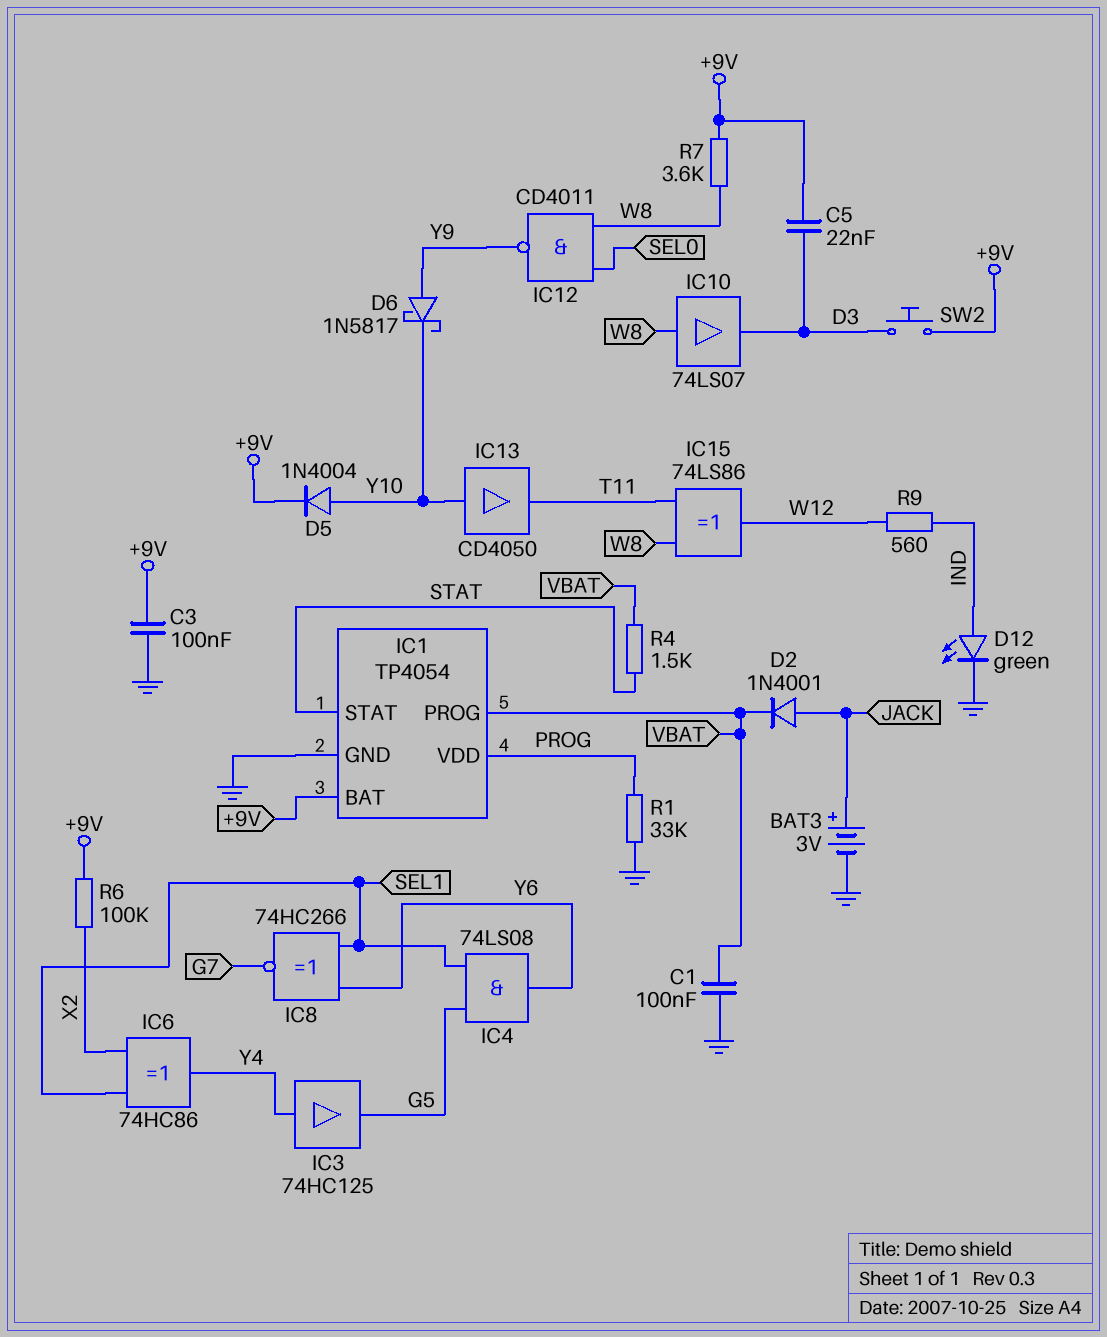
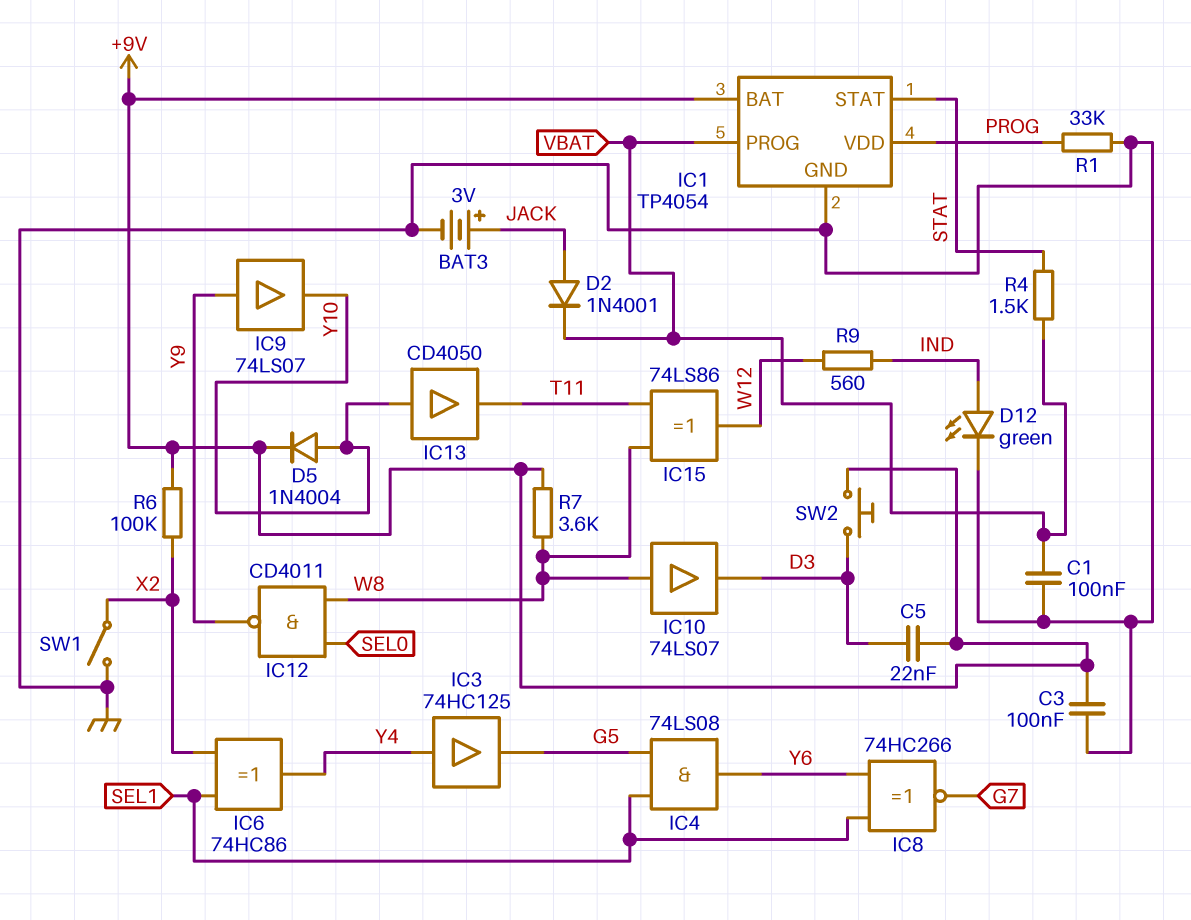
D6: schottky 1N5817 (A Y9, K Y10) -> none
IC9: none -> buffer 74LS07 (in Y9, out Y10)
SW1: none -> switch (GND, X2)

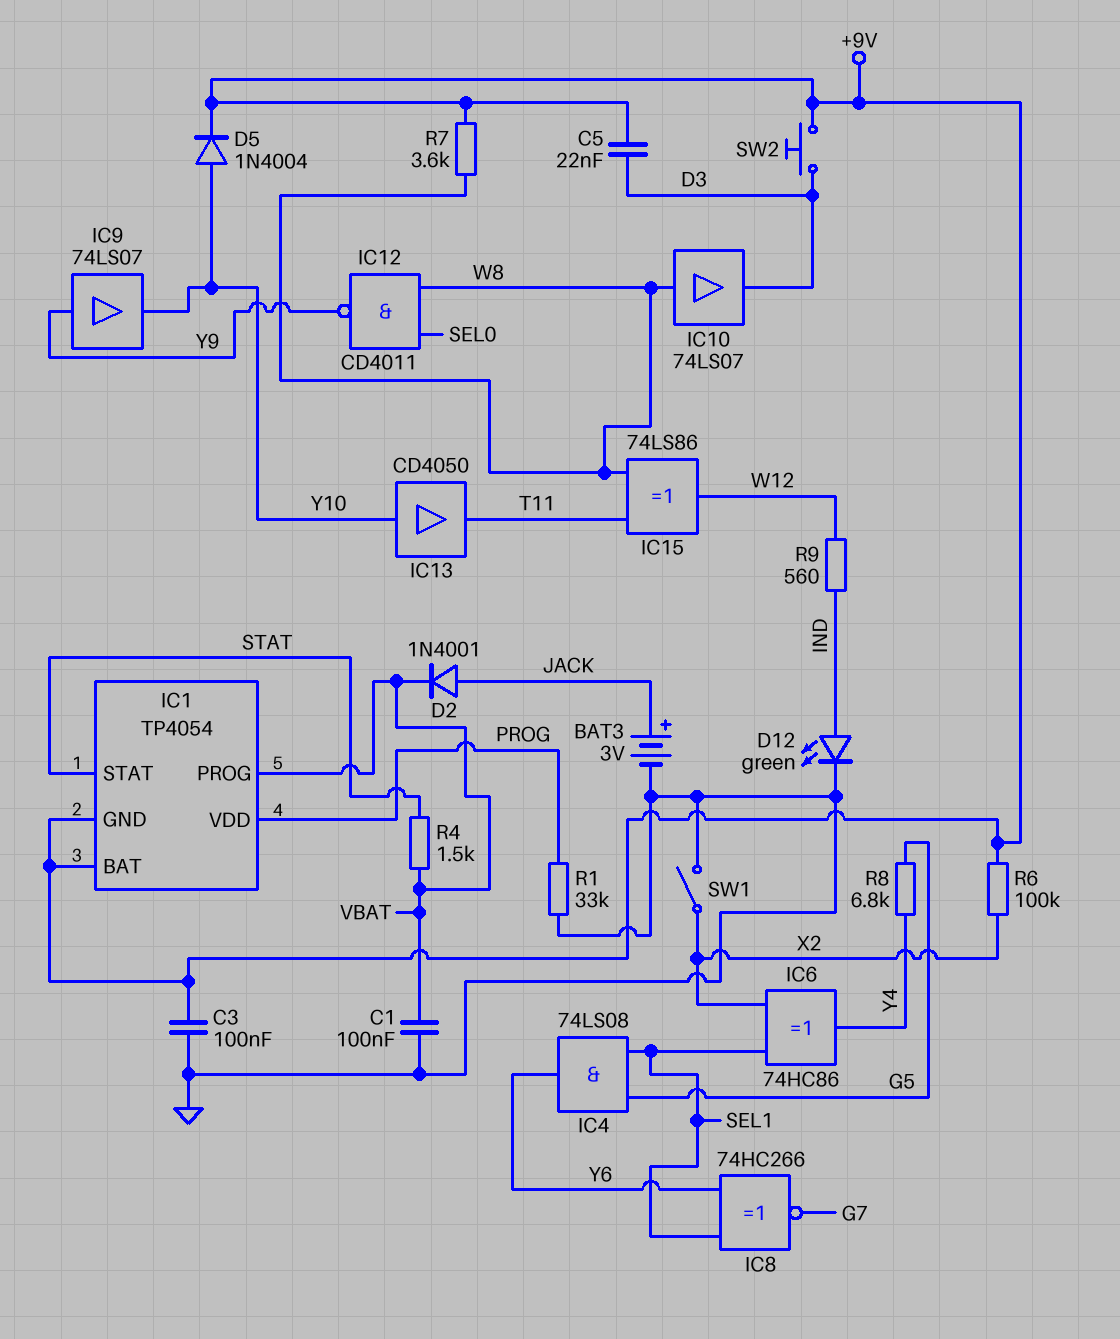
IC1 pin GND: GND -> +9V
IC3: buffer 74HC125 (in Y4, out G5) -> none
R8: none -> 6.8k (G5, Y4)

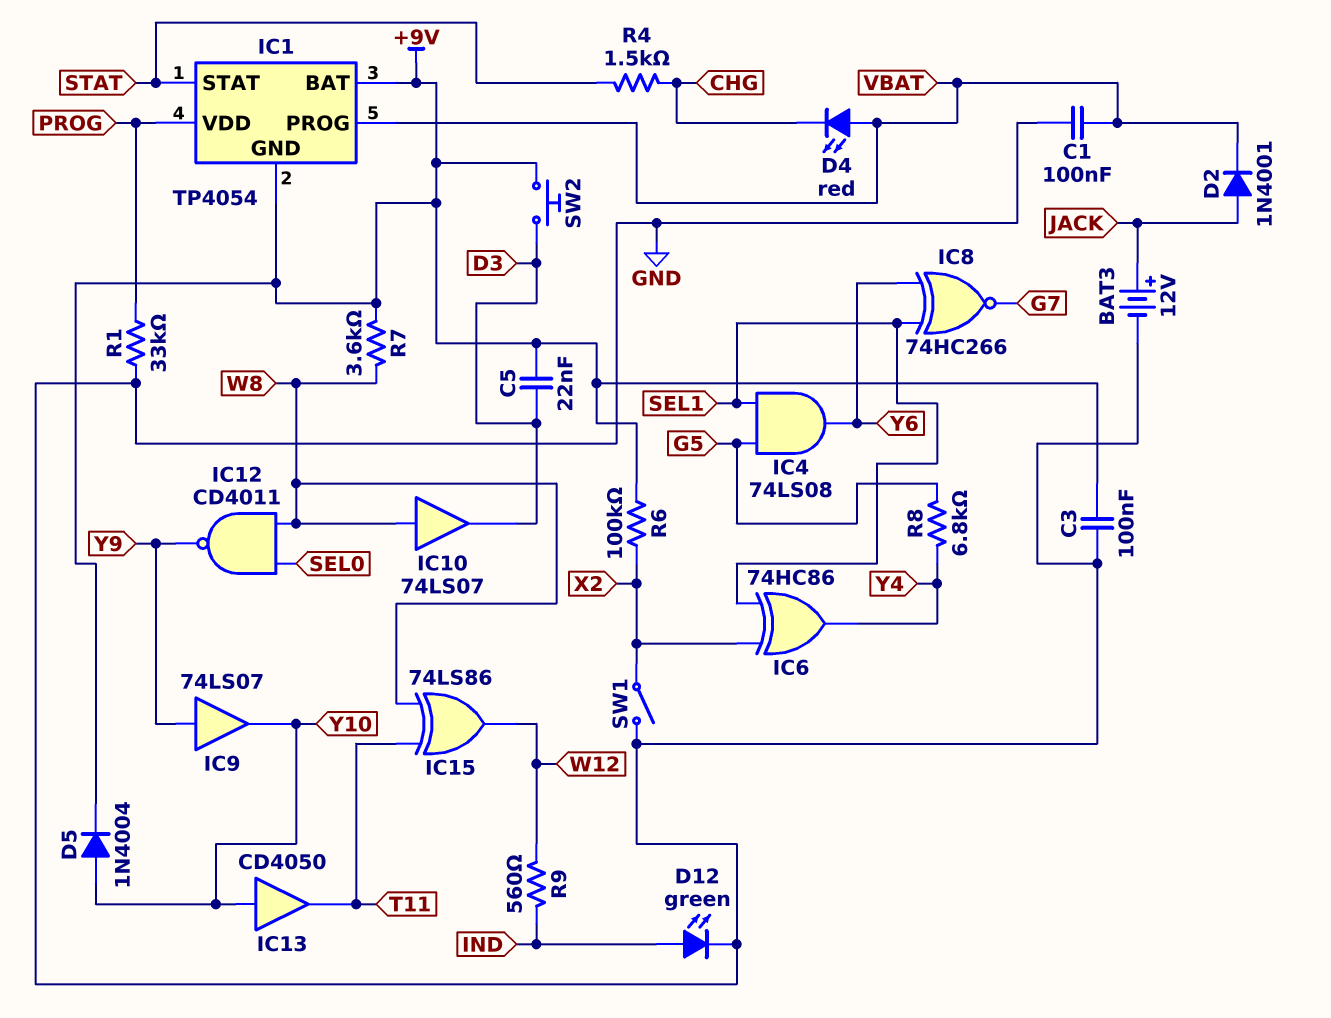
BAT3: 3V (plus JACK, minus GND) -> 12V (plus JACK, minus GND)
D4: none -> LED red (A VBAT, K CHG)
R4: 1.5k (STAT, VBAT) -> 1.5k (CHG, STAT)

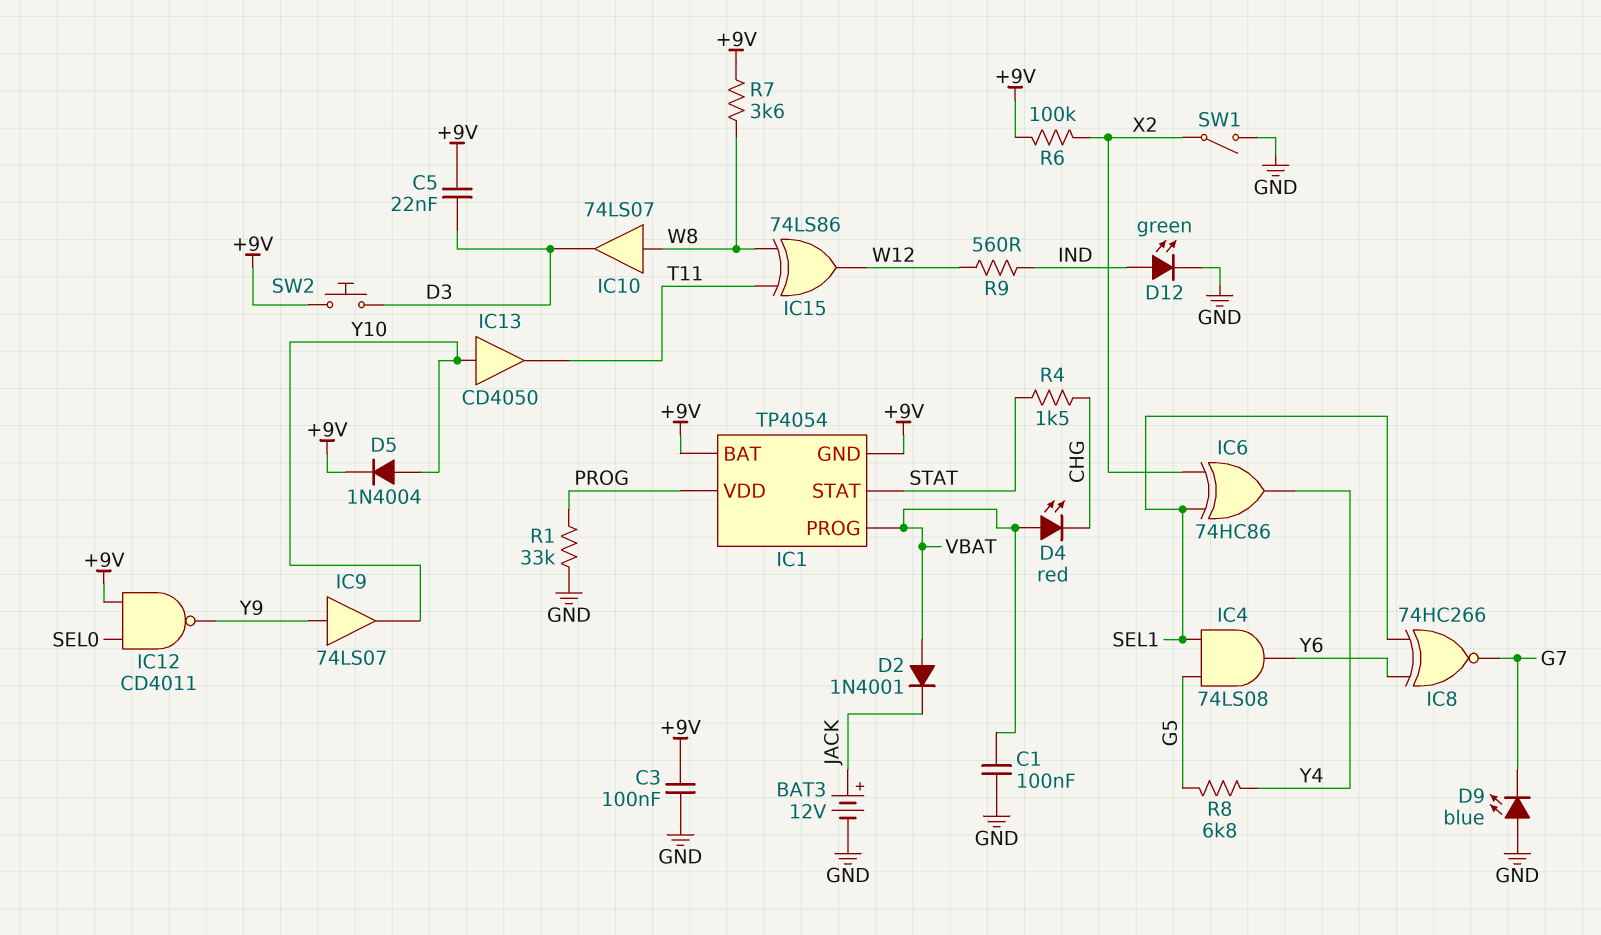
D2: diode 1N4001 (A JACK, K VBAT) -> diode 1N4001 (A VBAT, K JACK)
D9: none -> LED blue (A GND, K G7)
IC12: NAND CD4011 (in SEL0, in W8, out Y9) -> NAND CD4011 (in +9V, in SEL0, out Y9)

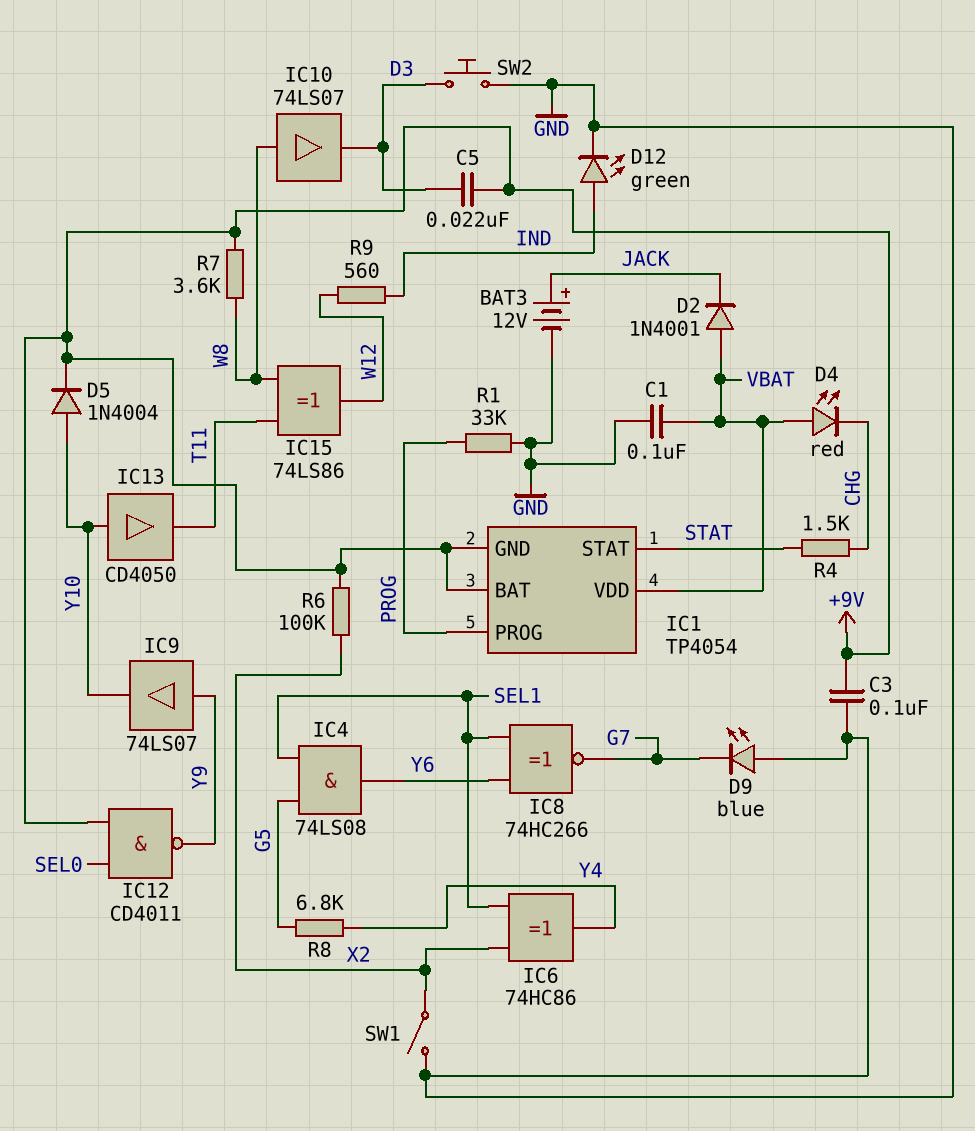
IC1 pin PROG: VBAT -> PROG
IC1 pin VDD: PROG -> VBAT
SW2: button (+9V, D3) -> button (D3, GND)

